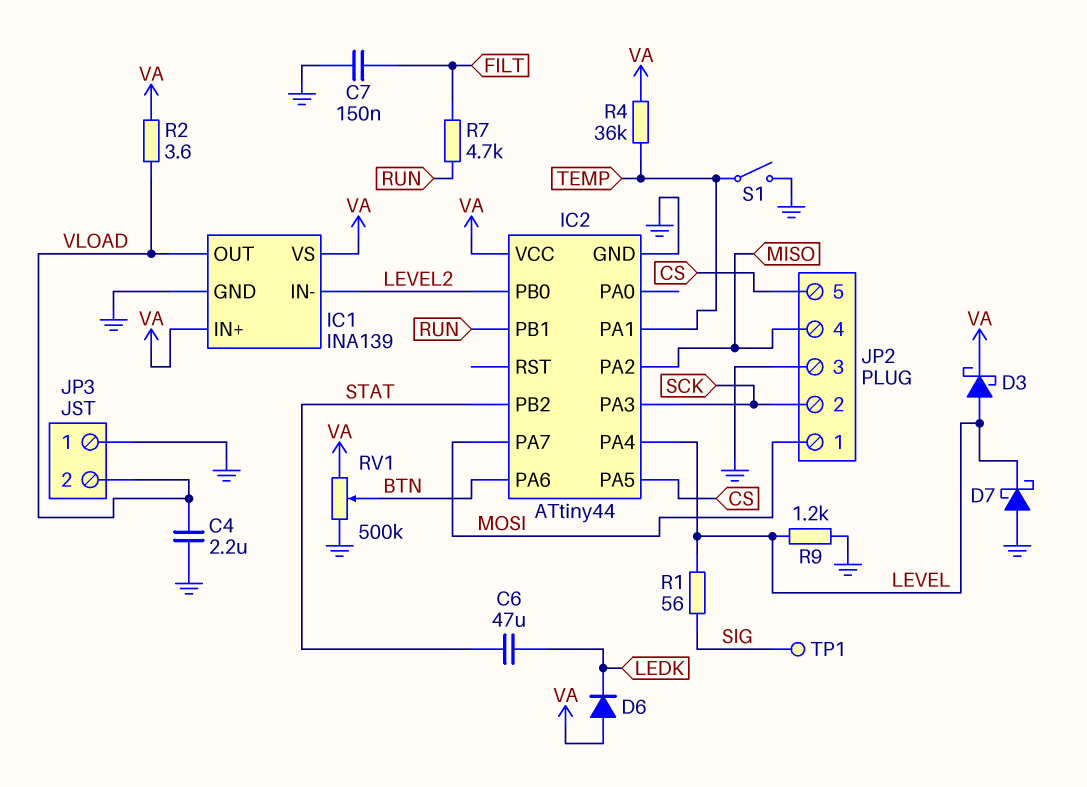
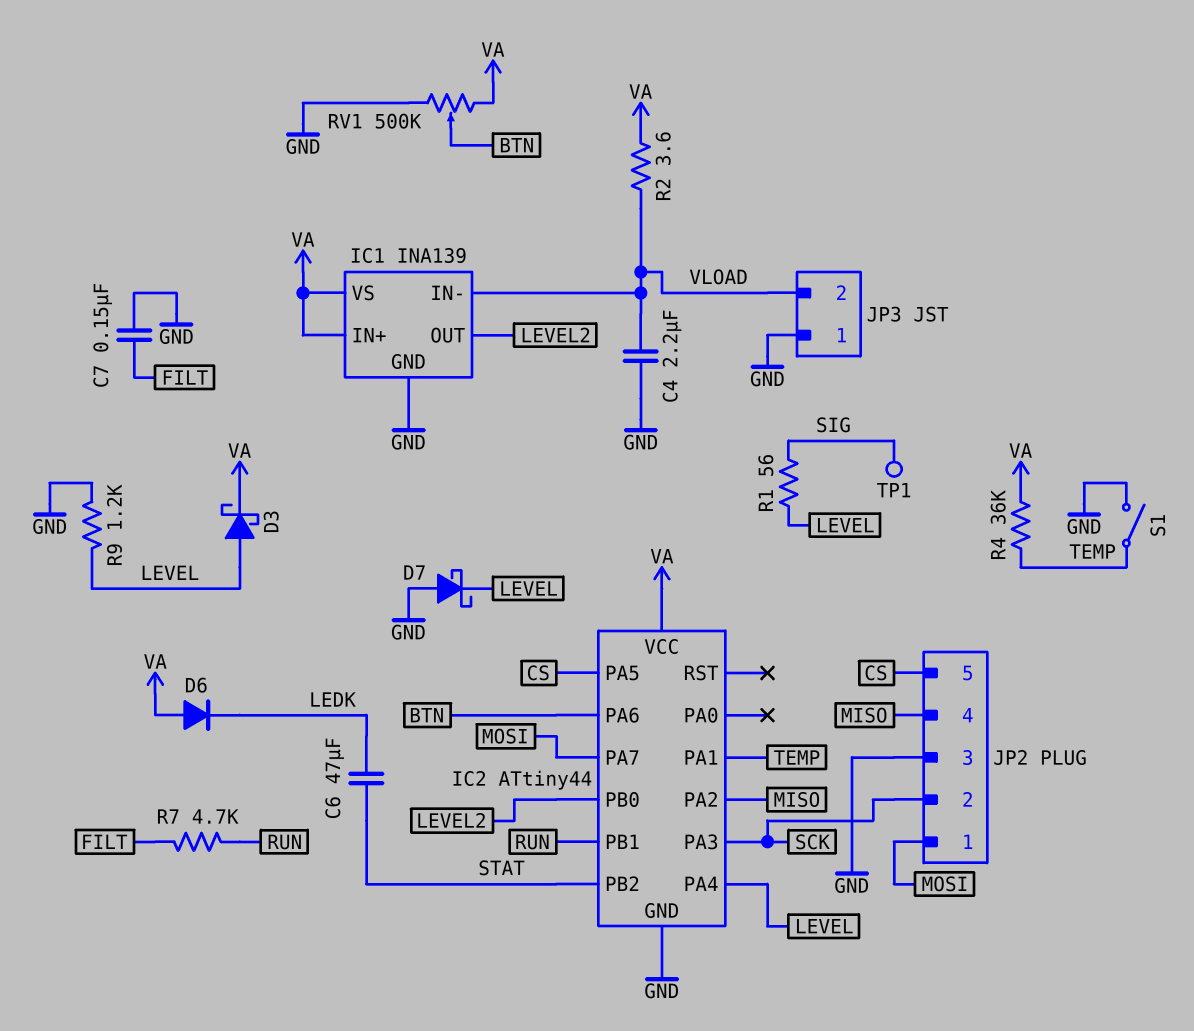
IC1 pin IN-: LEVEL2 -> VLOAD
IC1 pin OUT: VLOAD -> LEVEL2

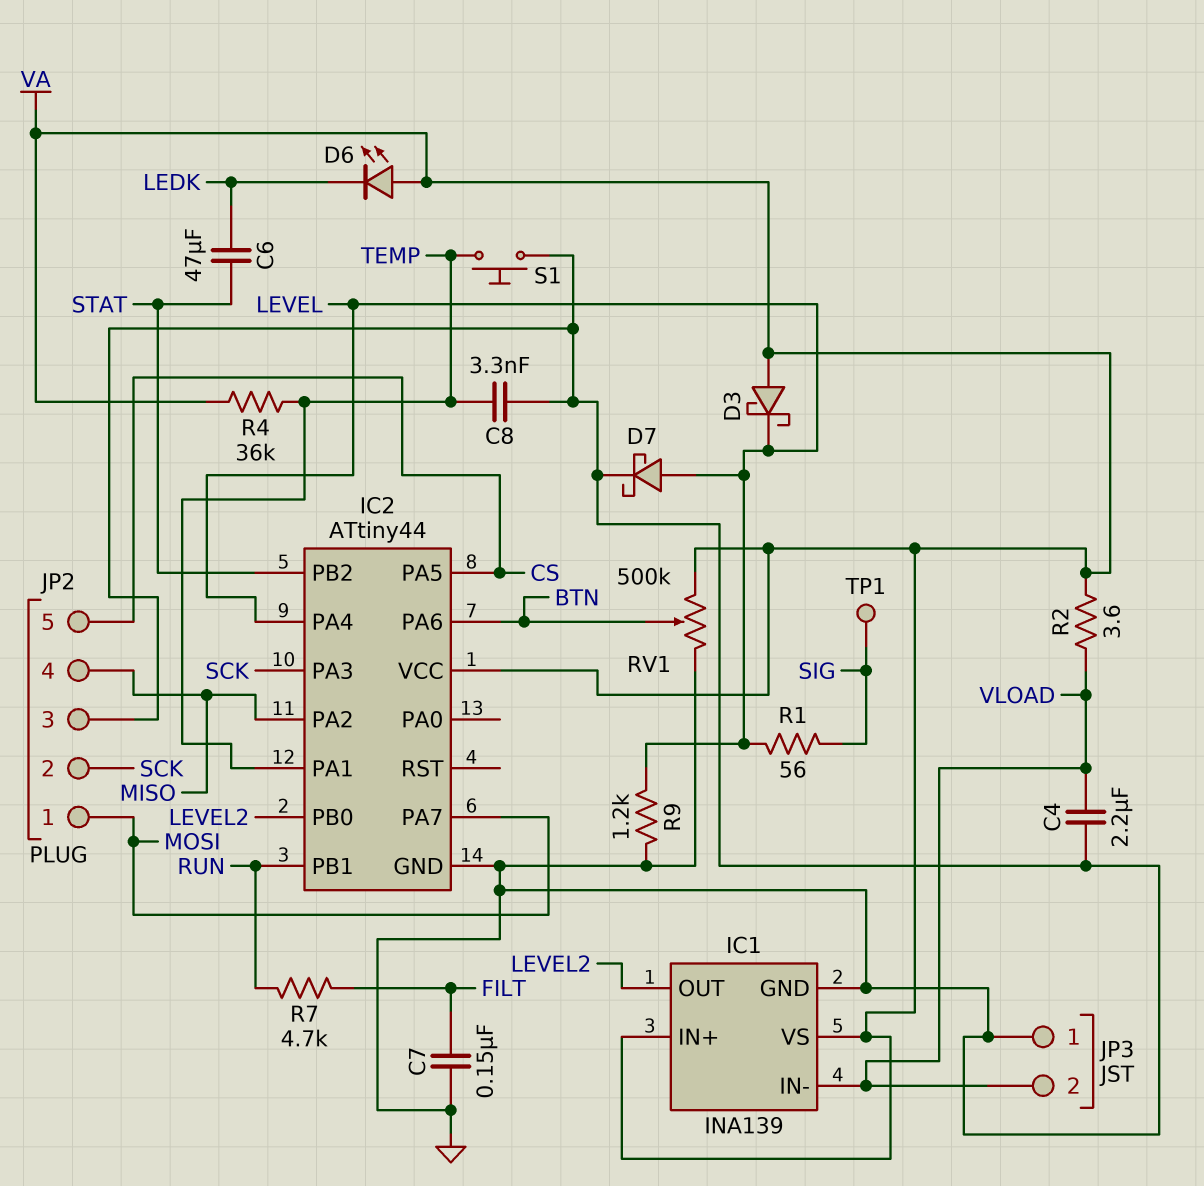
C8: none -> 3.3nF (GND, TEMP)
D3: schottky (A LEVEL, K VA) -> schottky (A VA, K LEVEL)
D6: diode (A VA, K LEDK) -> LED (A VA, K LEDK)
D7: schottky (A GND, K LEVEL) -> schottky (A LEVEL, K GND)
S1: switch (GND, TEMP) -> button (GND, TEMP)

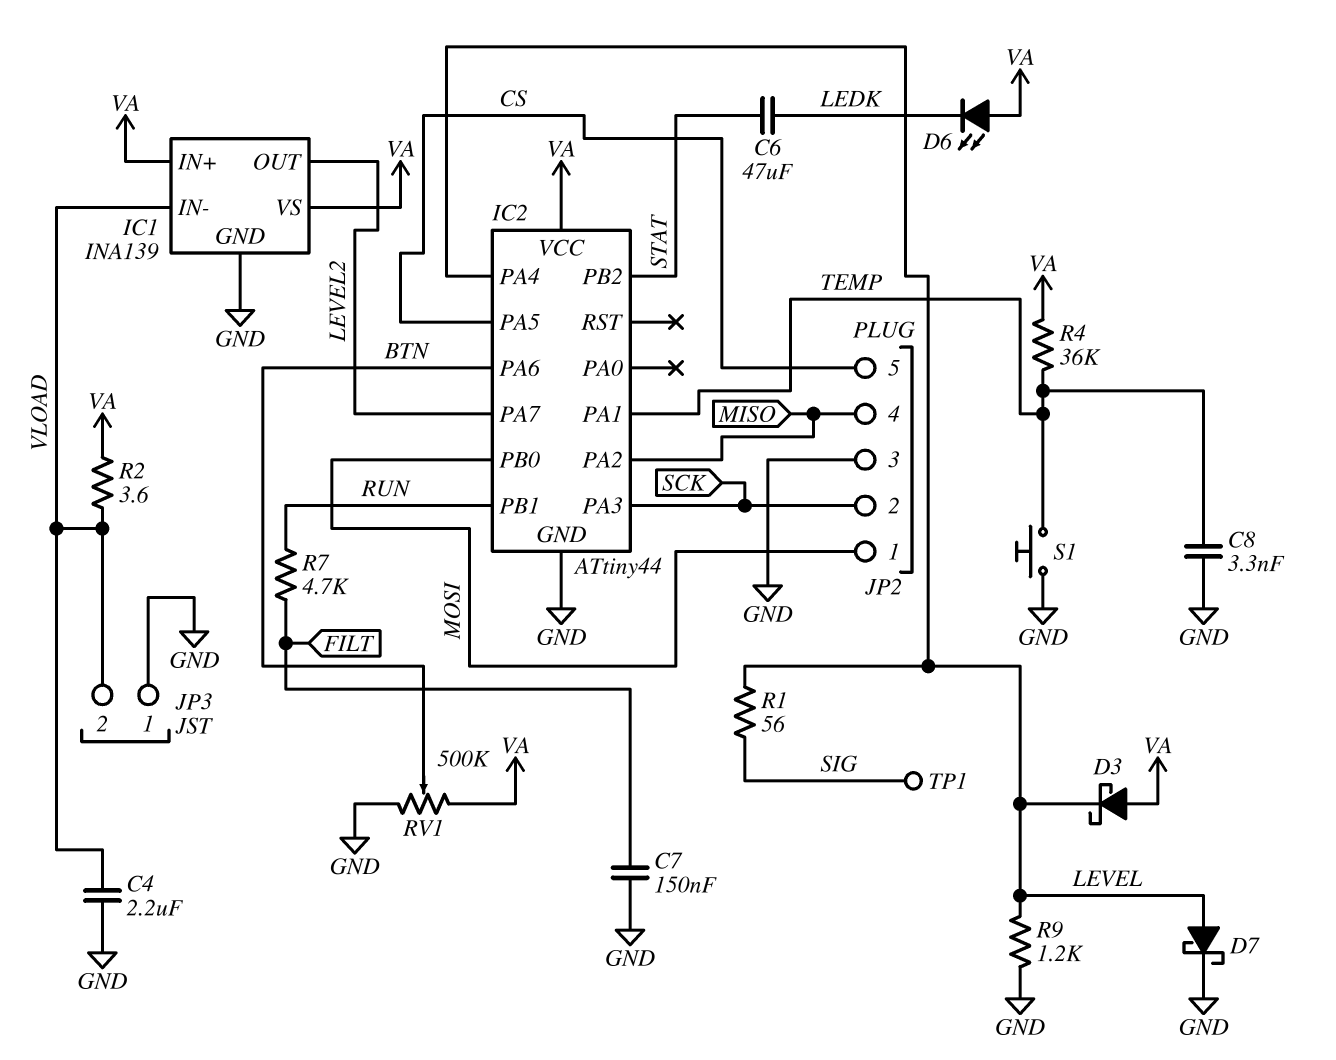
IC2 pin PA7: MOSI -> LEVEL2
IC2 pin PB0: LEVEL2 -> MOSI

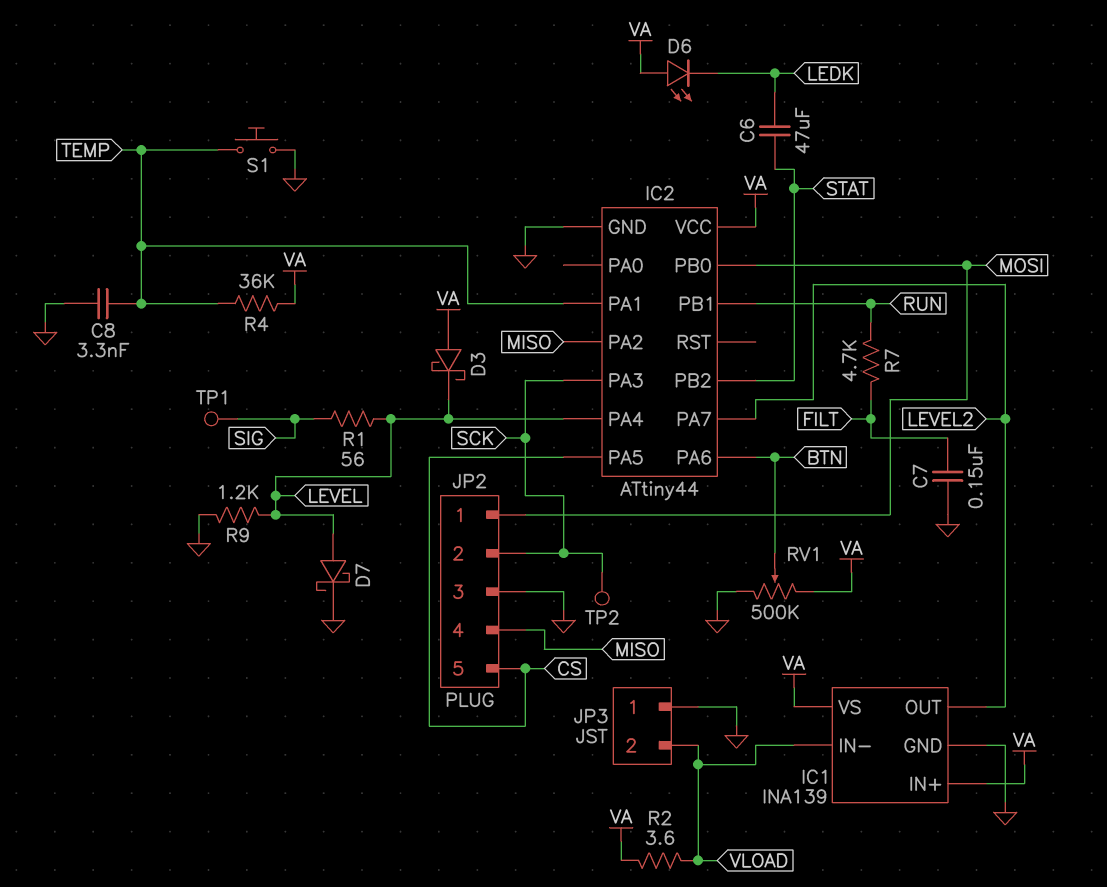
C4: 2.2uF (GND, VLOAD) -> none
TP2: none -> test point (SCK)

